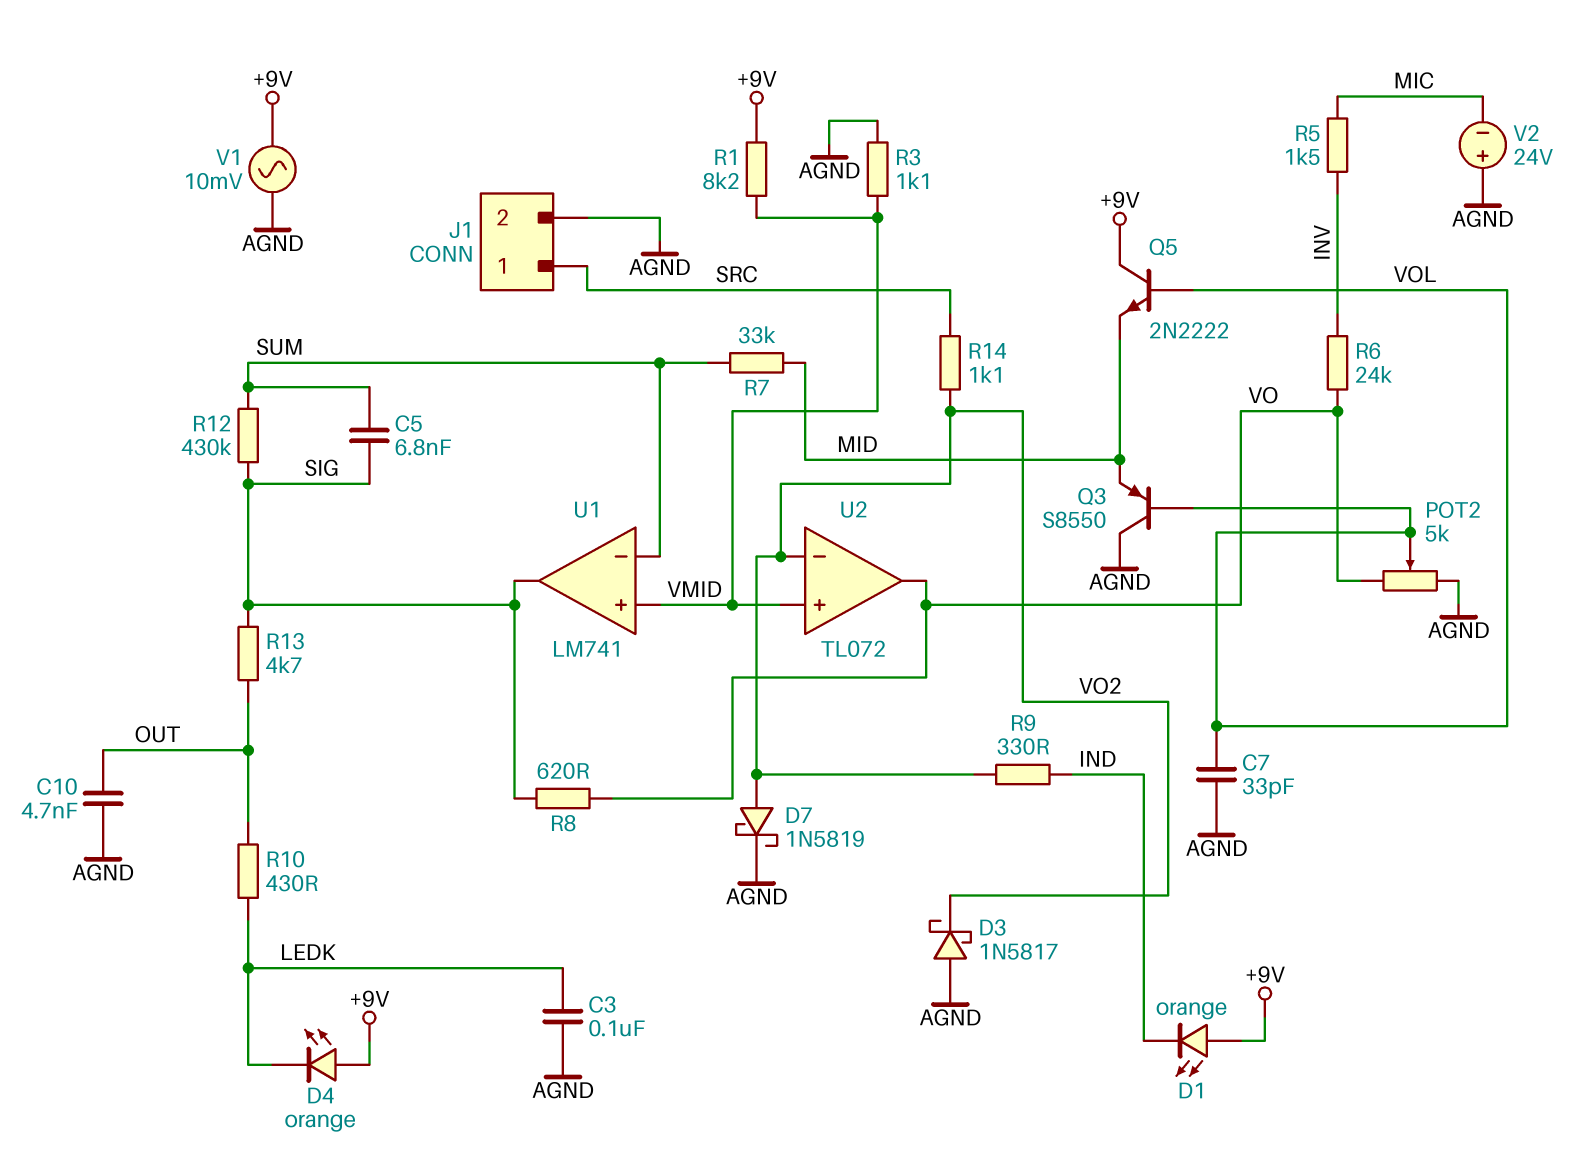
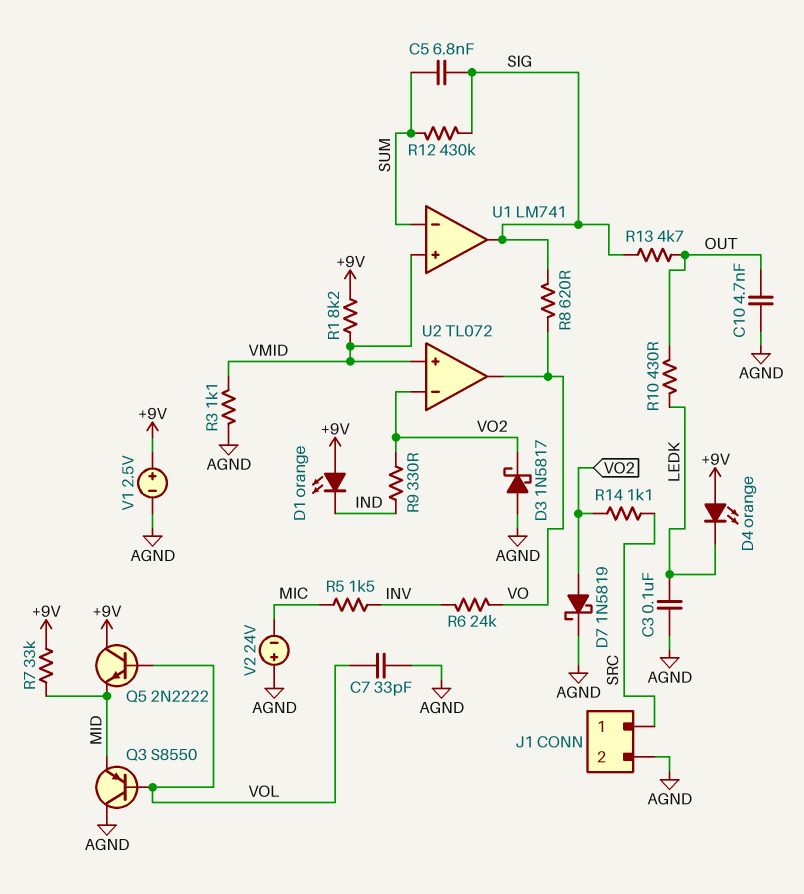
POT2: 5k (AGND, VO, wiper VOL) -> none
R7: 33k (MID, SUM) -> 33k (+9V, MID)
V1: AC 10mV (+9V, AGND) -> 2.5V (plus +9V, minus AGND)

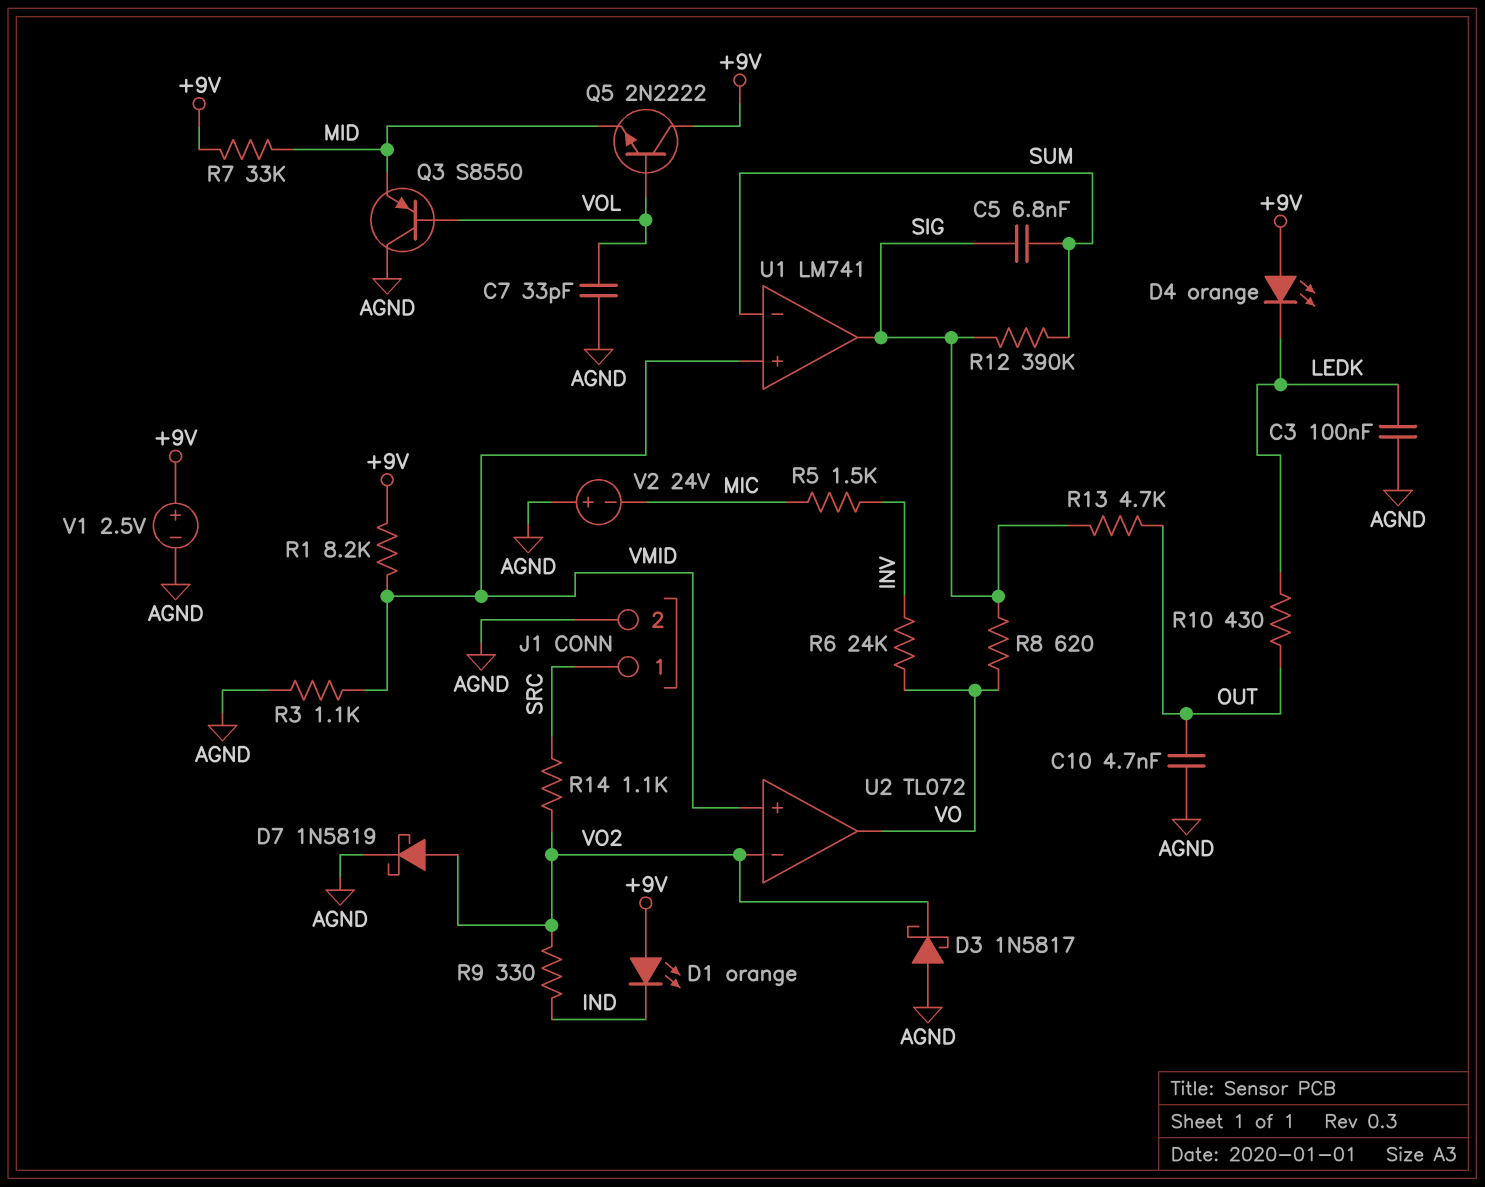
R12: 430k (SIG, SUM) -> 390k (SIG, SUM)

